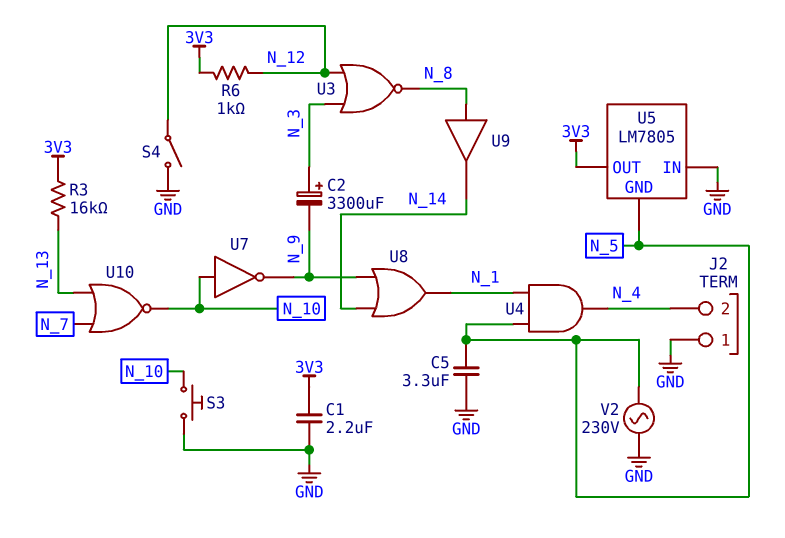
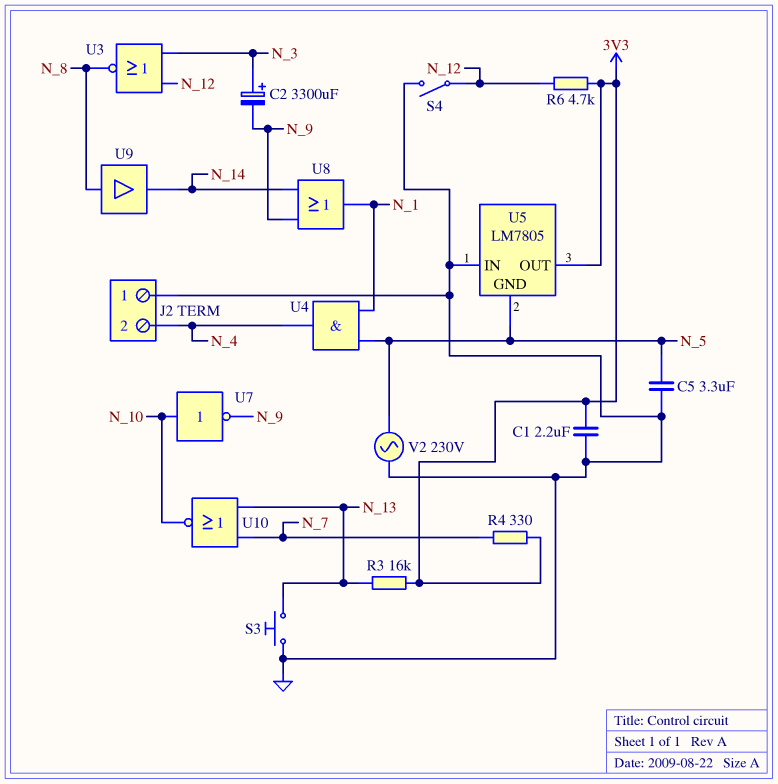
R4: none -> 330 (3V3, N_7)
R6: 1k (3V3, N_12) -> 4.7k (3V3, N_12)
S3: button (GND, N_10) -> button (GND, N_13)

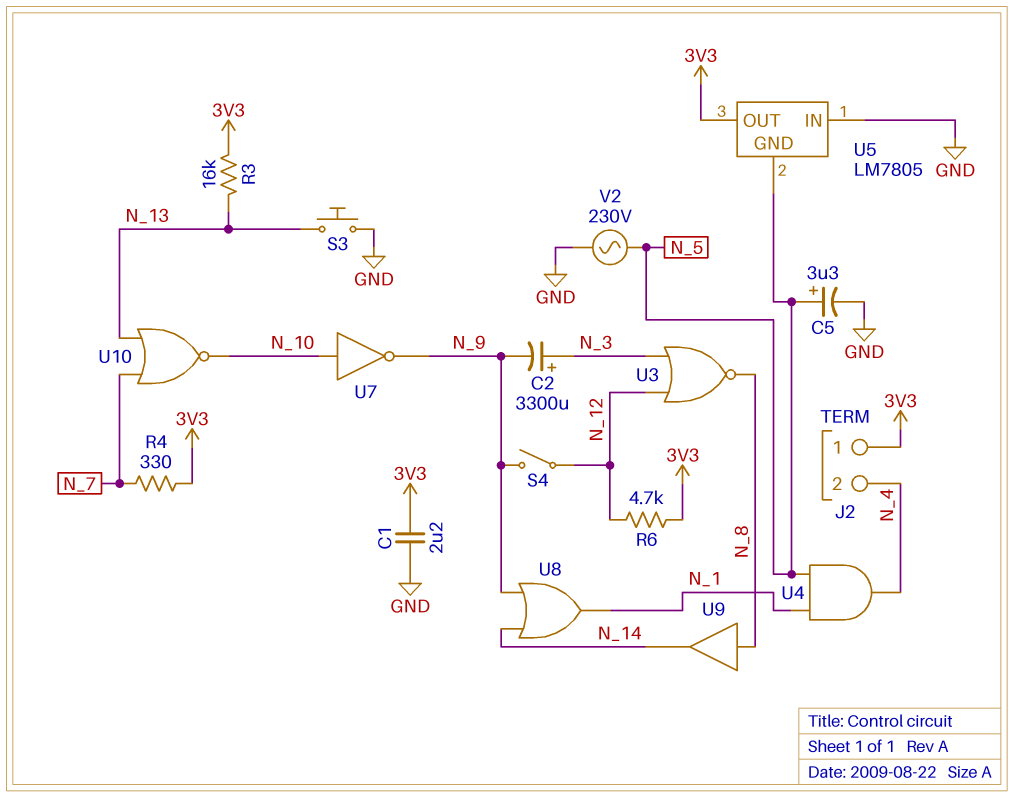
C5: 3.3uF (GND, N_5) -> 3.3uF (plus N_5, minus GND)
J2 pin 1: GND -> 3V3
S4: switch (GND, N_12) -> switch (N_9, N_12)

